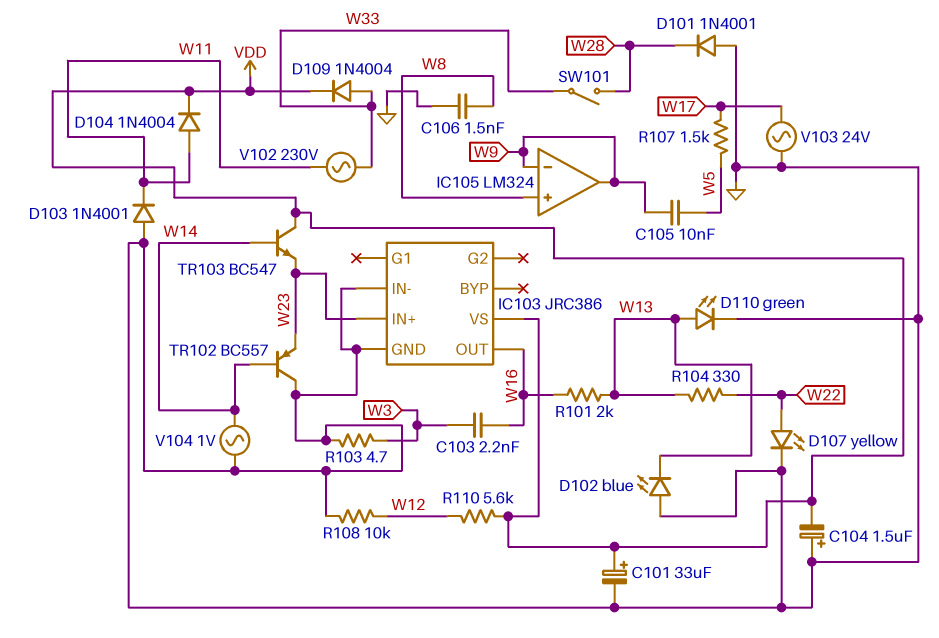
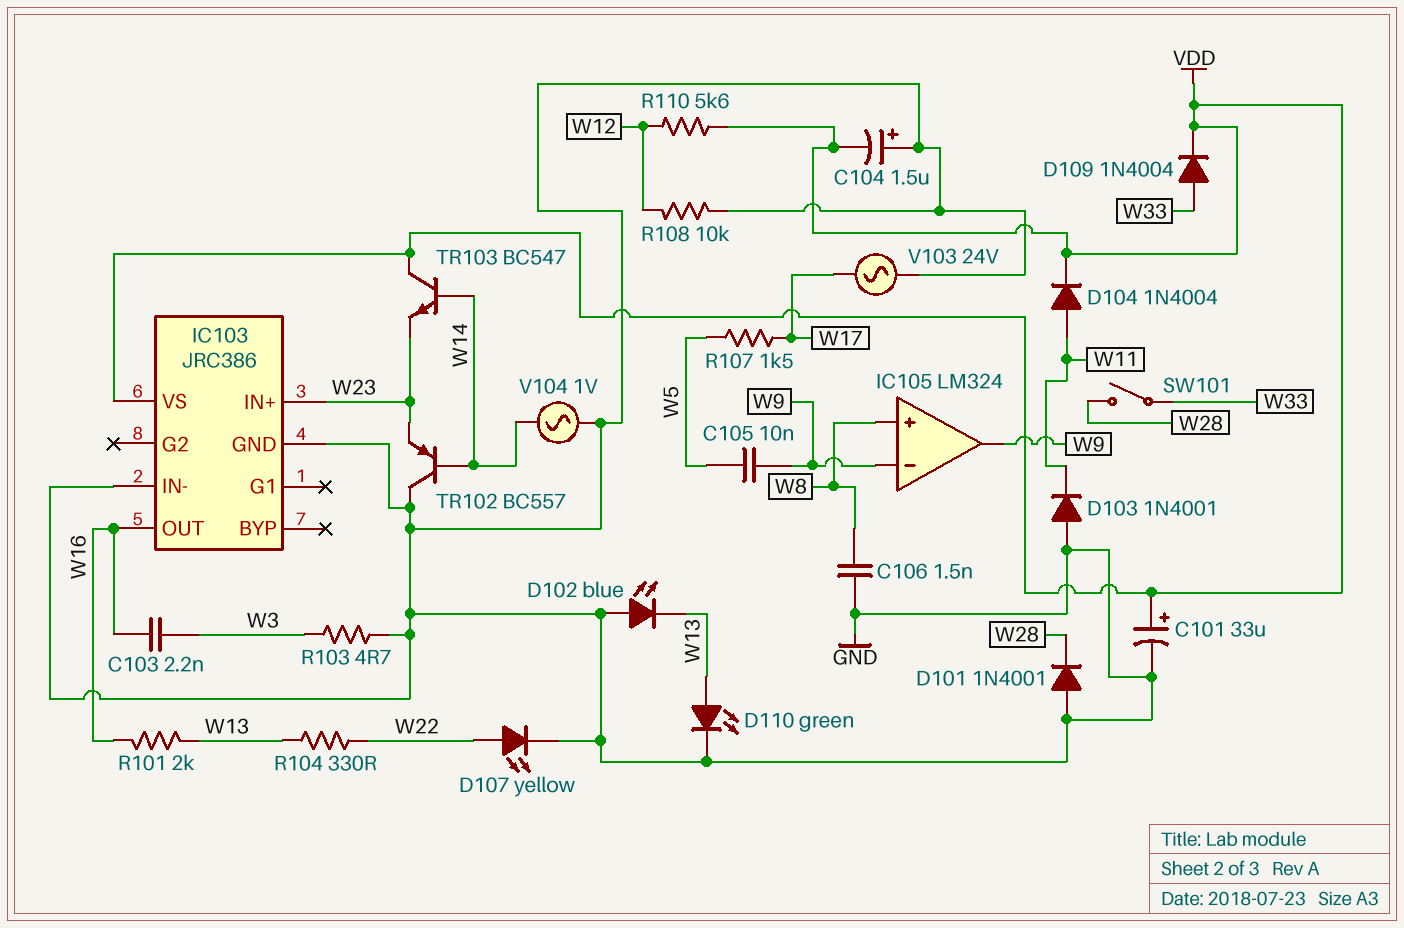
V102: AC 230V (W11, W33) -> none

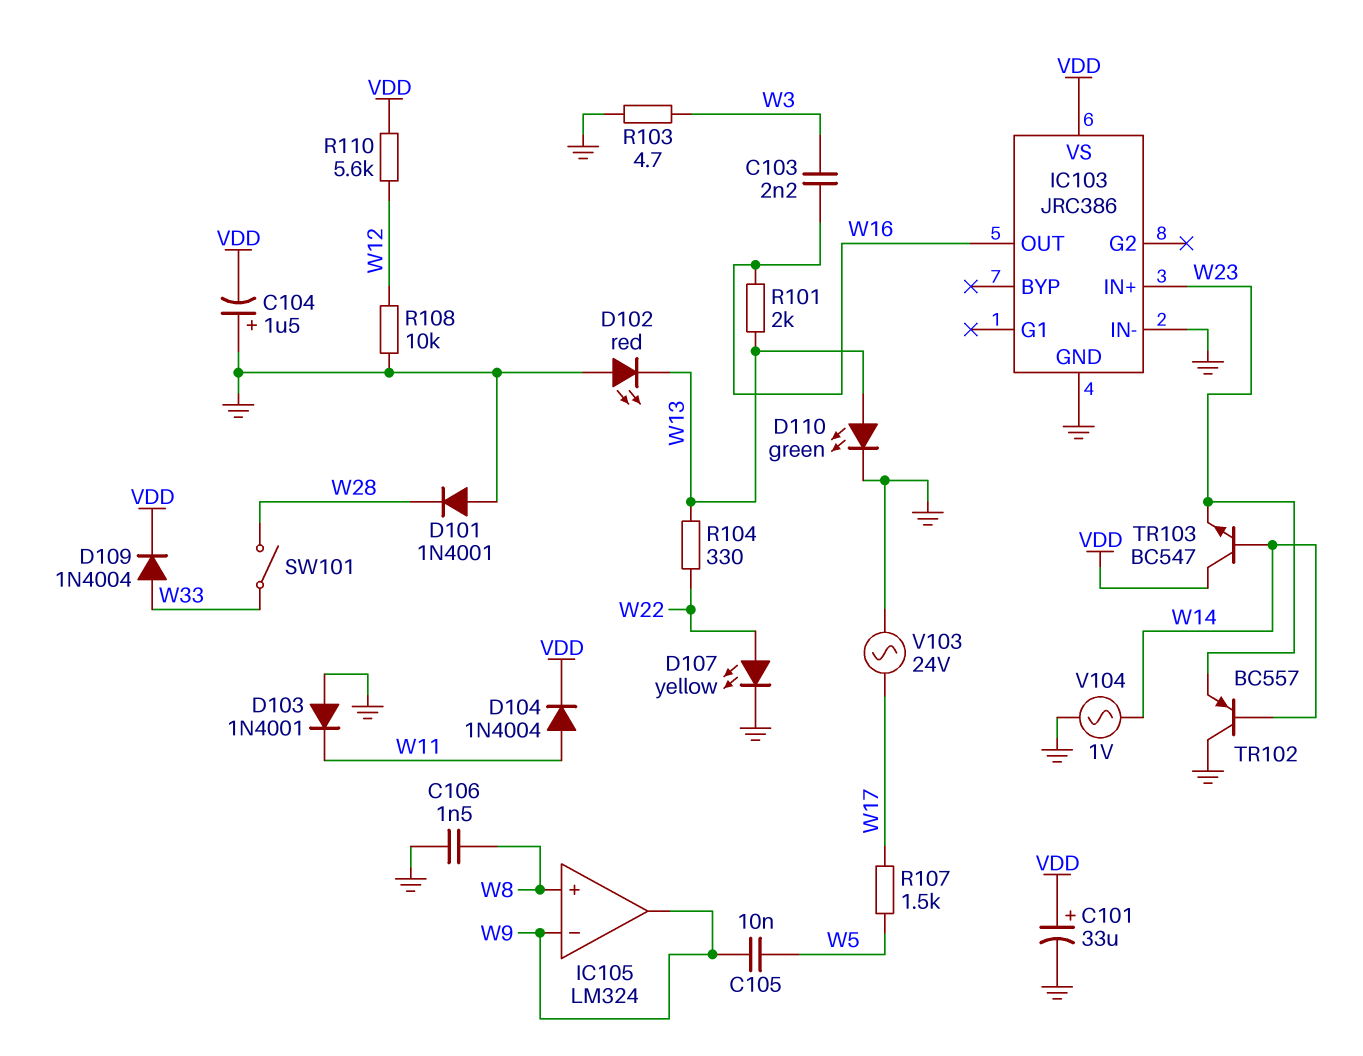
D102: LED blue (A GND, K W13) -> LED red (A GND, K W13)

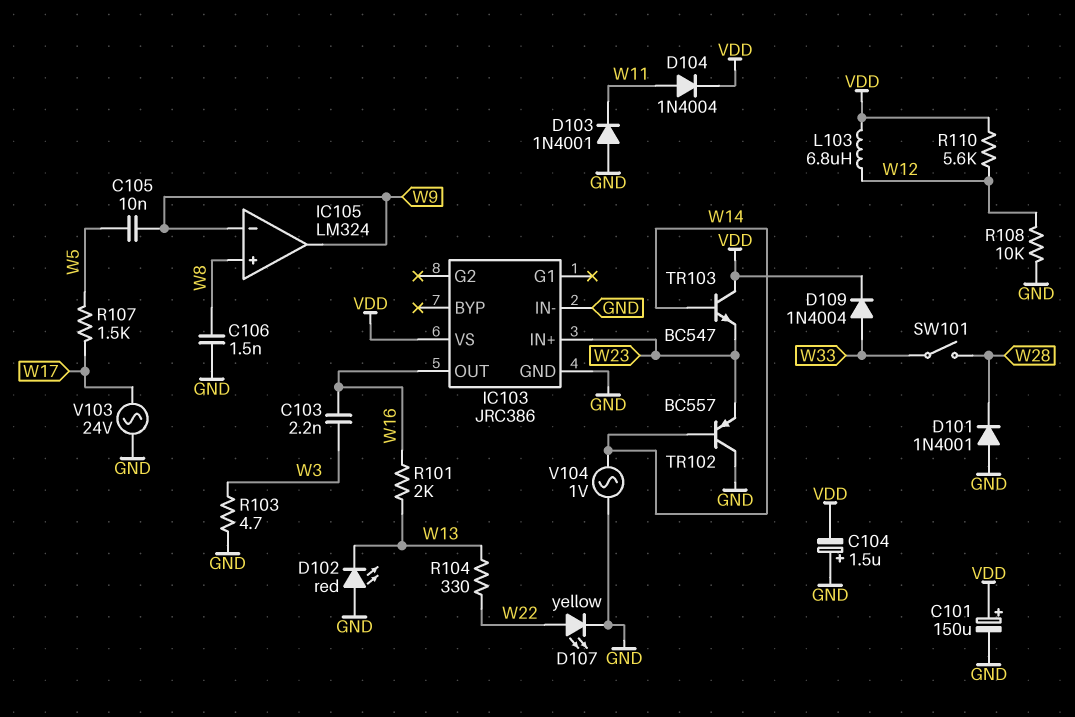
C101: 33uF (plus VDD, minus GND) -> 150uF (plus VDD, minus GND)
D110: LED green (A W13, K GND) -> none
L103: none -> 6.8uH (VDD, W12)

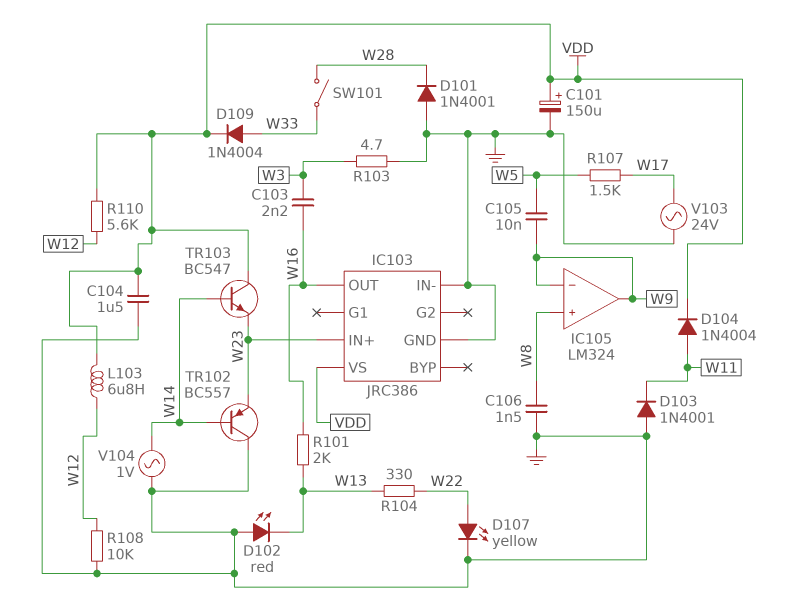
C104: 1.5uF (plus GND, minus VDD) -> 1.5uF (GND, VDD)

